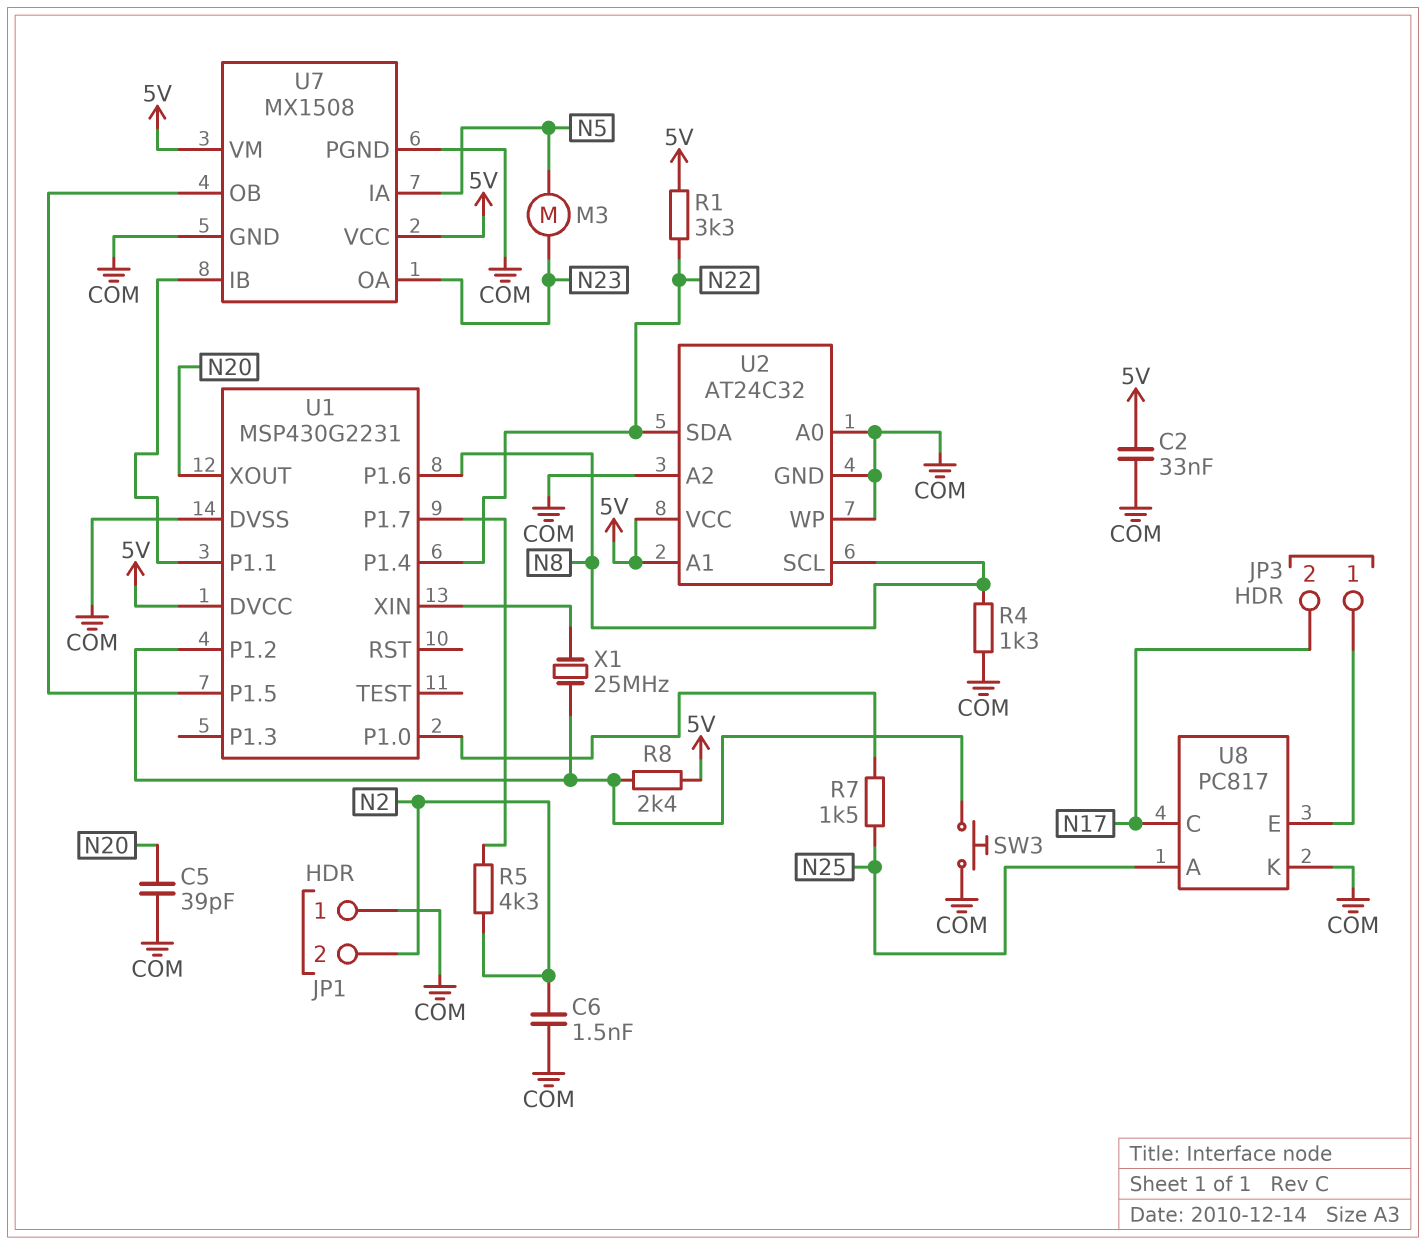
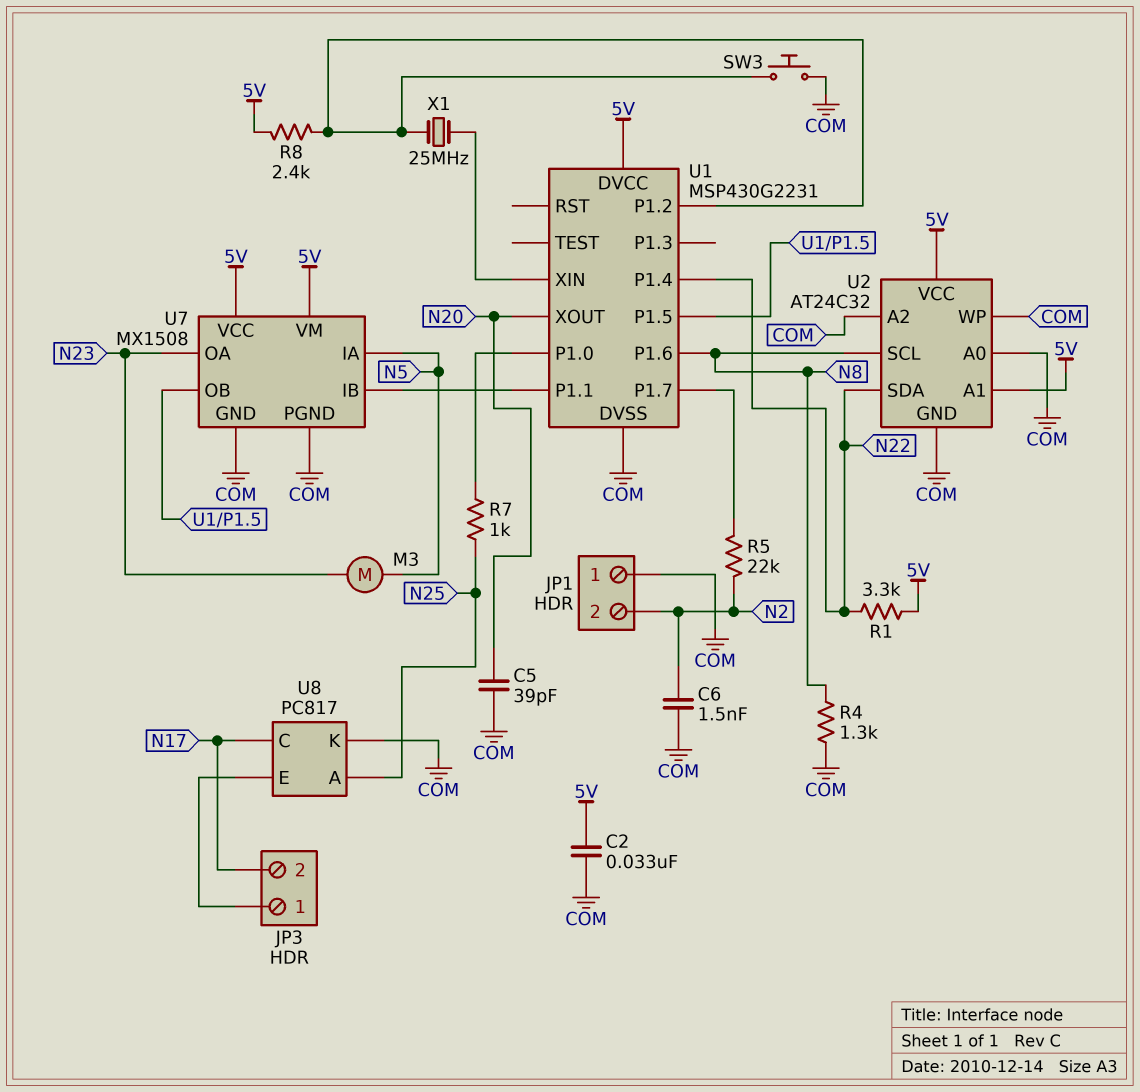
R5: 4.3k (N2, U1/P1.7) -> 22k (N2, U1/P1.7)
R7: 1.5k (N25, U1/P1.0) -> 1k (N25, U1/P1.0)

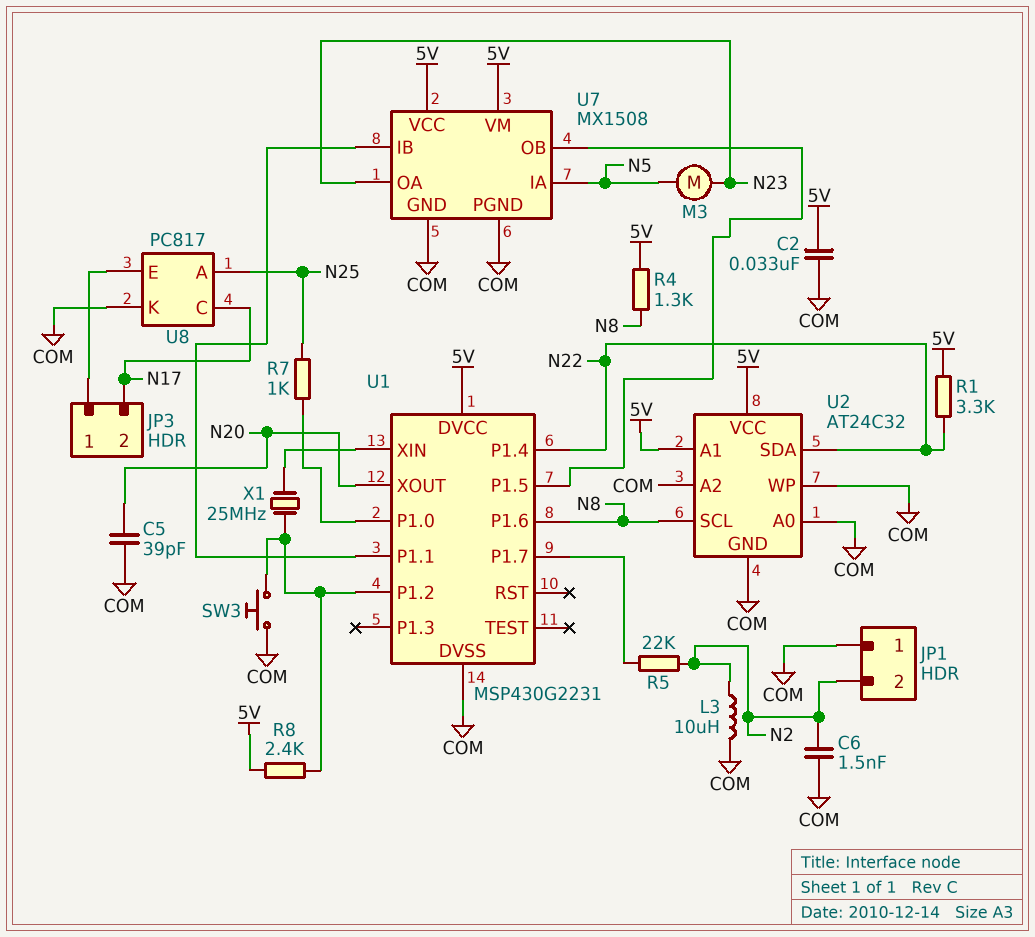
L3: none -> 10uH (COM, N2)
R4: 1.3k (COM, N8) -> 1.3k (5V, N8)

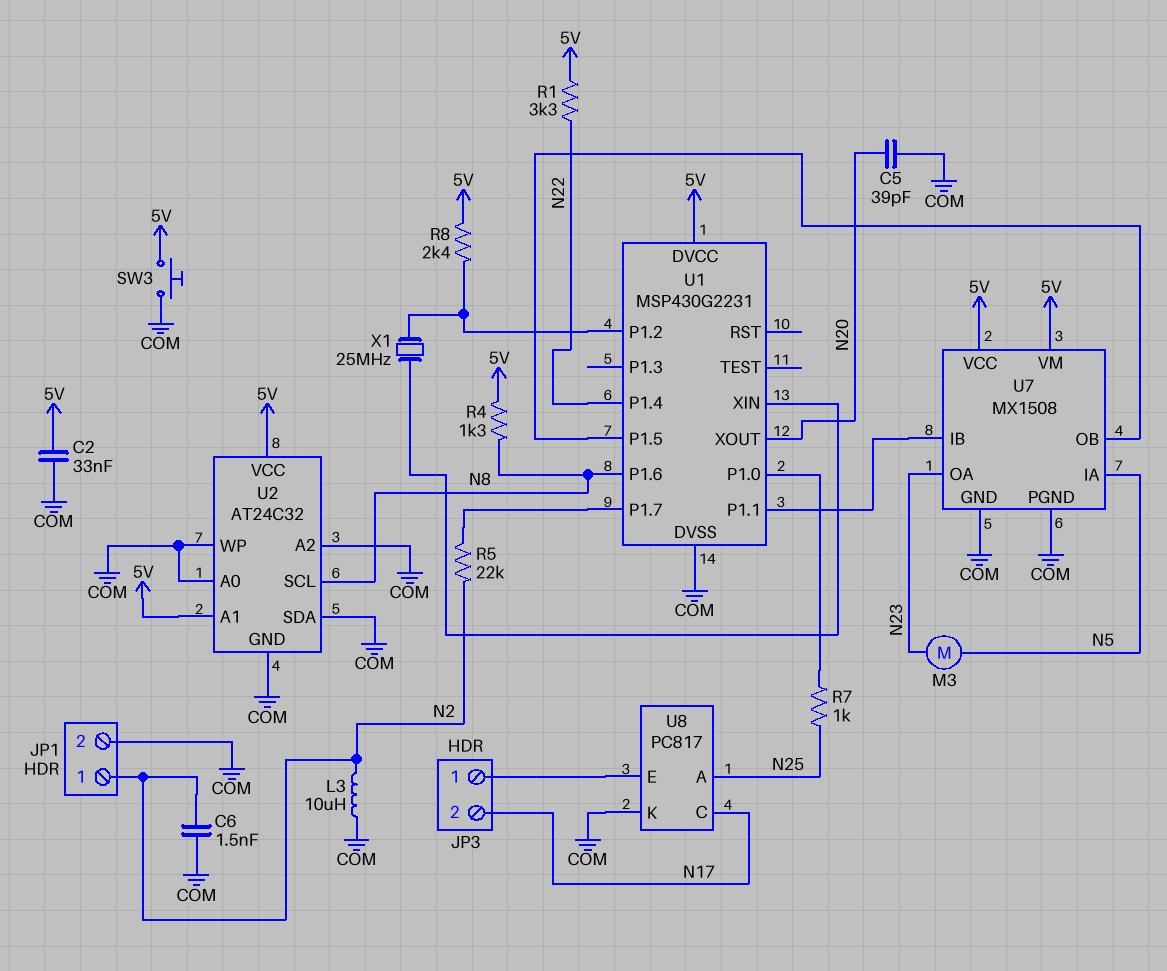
JP1 pin 1: COM -> N2
JP1 pin 2: N2 -> COM
SW3: button (COM, U1/P1.2) -> button (5V, COM)
U2 pin SDA: N22 -> COM

